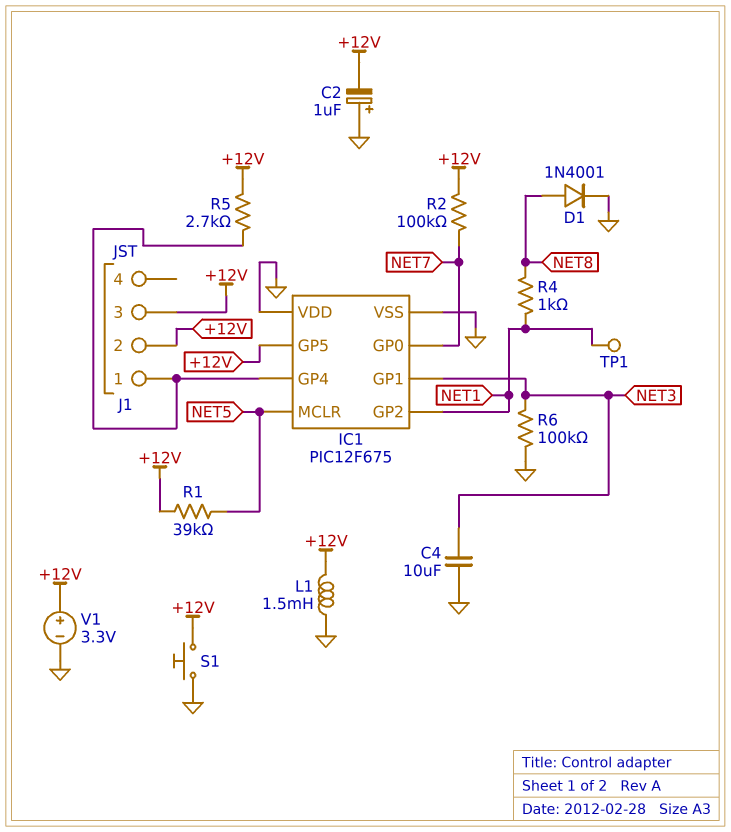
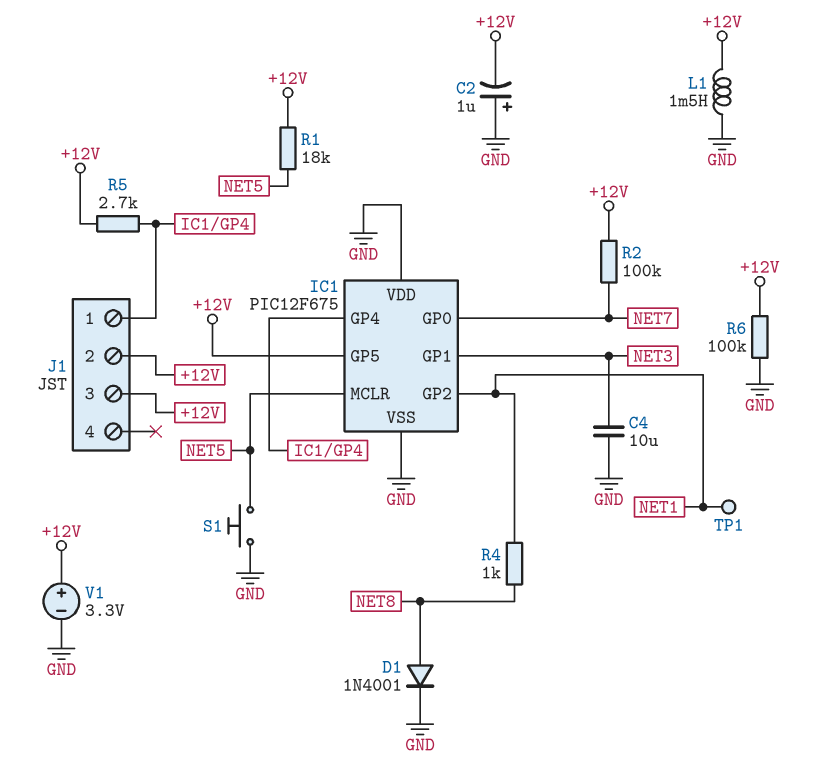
R1: 39k (+12V, NET5) -> 18k (+12V, NET5)
R6: 100k (GND, NET3) -> 100k (+12V, GND)
S1: button (+12V, GND) -> button (GND, NET5)

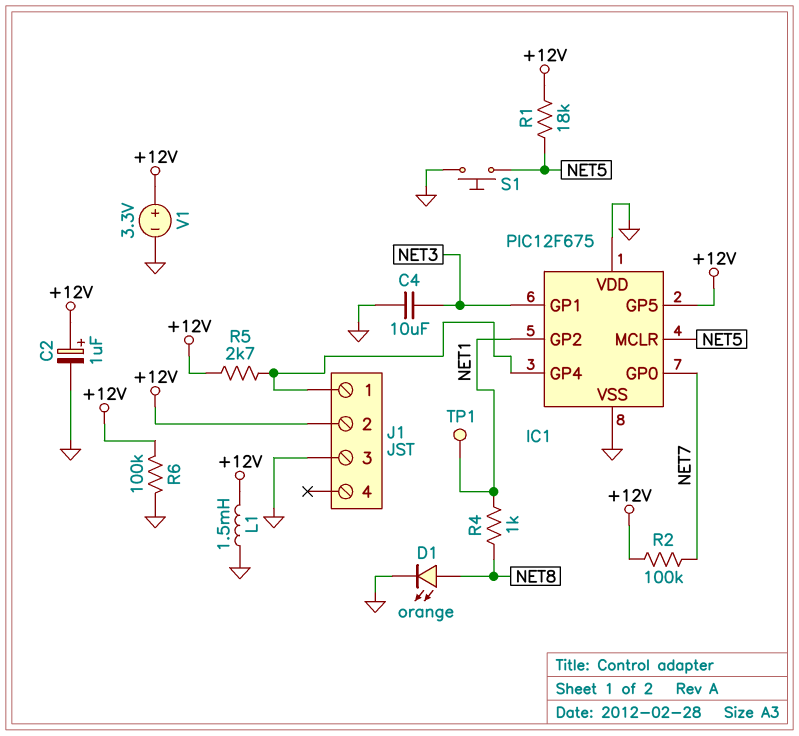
C2: 1uF (plus GND, minus +12V) -> 1uF (plus +12V, minus GND)
D1: diode 1N4001 (A NET8, K GND) -> LED orange (A NET8, K GND)
J1 pin 3: +12V -> GND

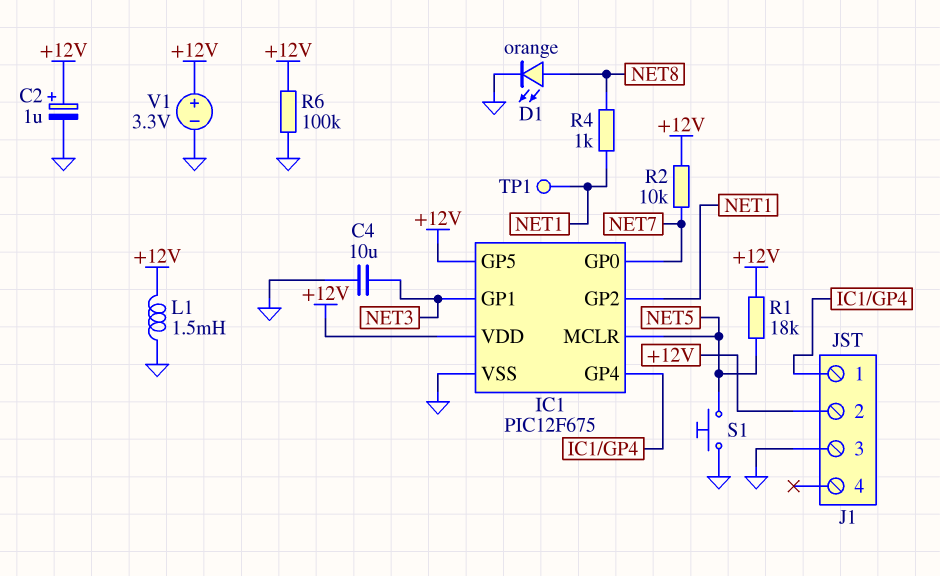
IC1 pin VDD: GND -> +12V
R2: 100k (+12V, NET7) -> 10k (+12V, NET7)
R5: 2.7k (+12V, IC1/GP4) -> none

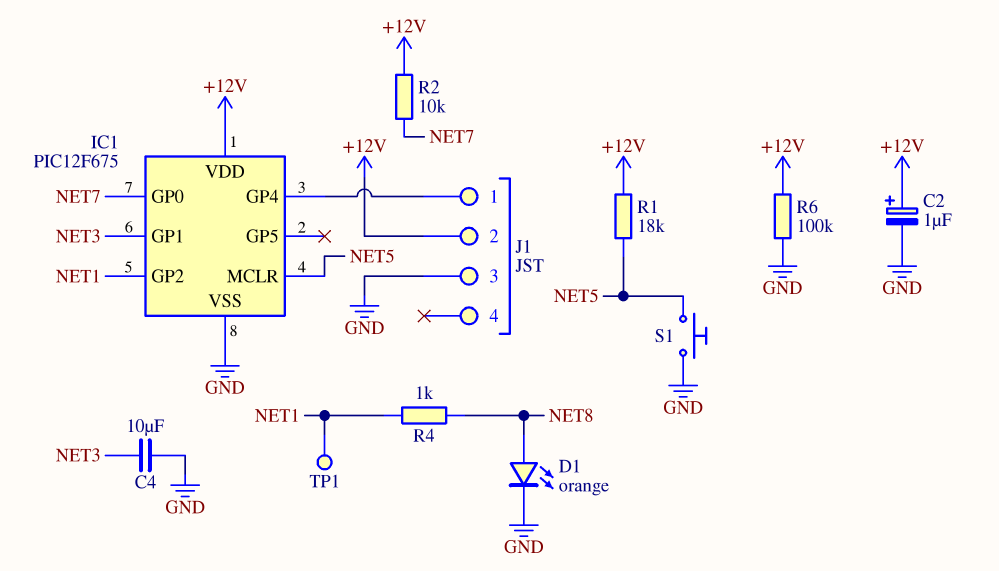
IC1 pin GP5: +12V -> none
L1: 1.5mH (+12V, GND) -> none
V1: 3.3V (plus +12V, minus GND) -> none

